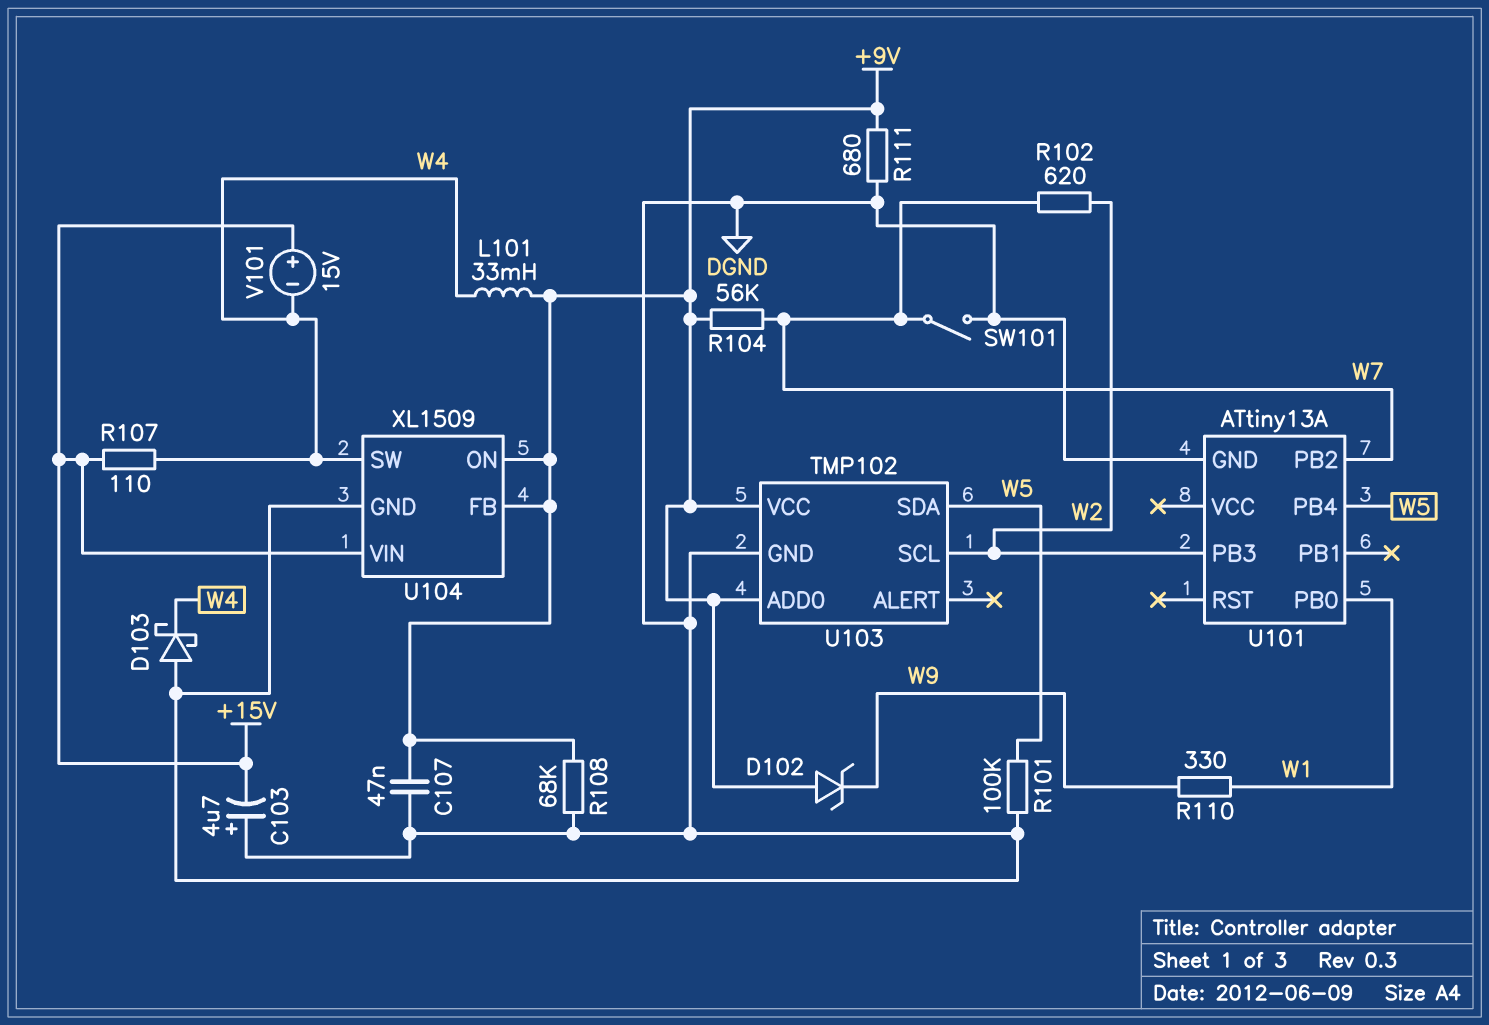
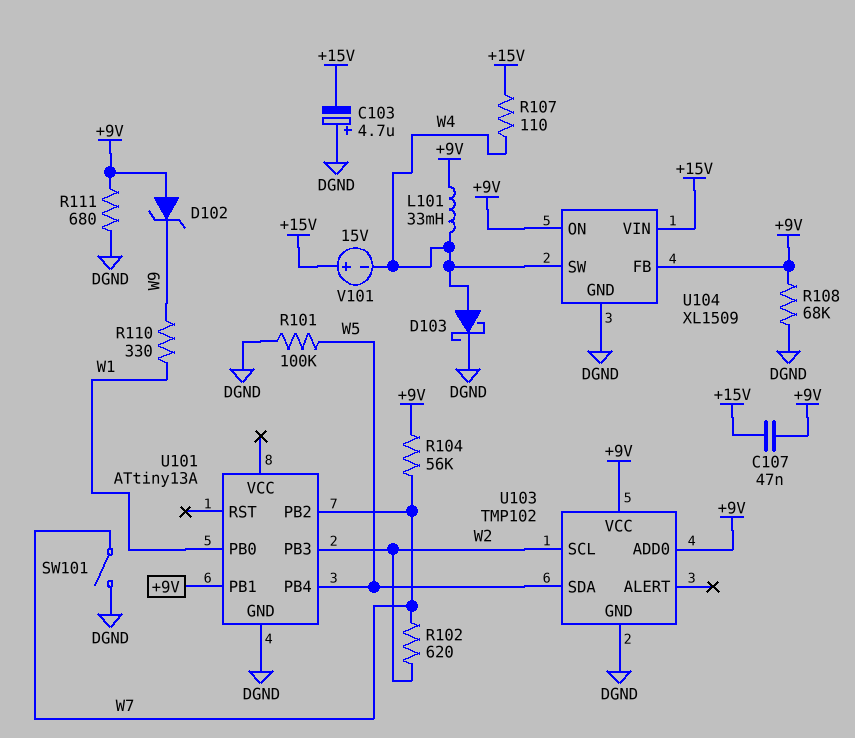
C107: 47nF (+9V, DGND) -> 47nF (+9V, +15V)
D103: schottky (A DGND, K W4) -> schottky (A W4, K DGND)
U101 pin PB1: none -> +9V

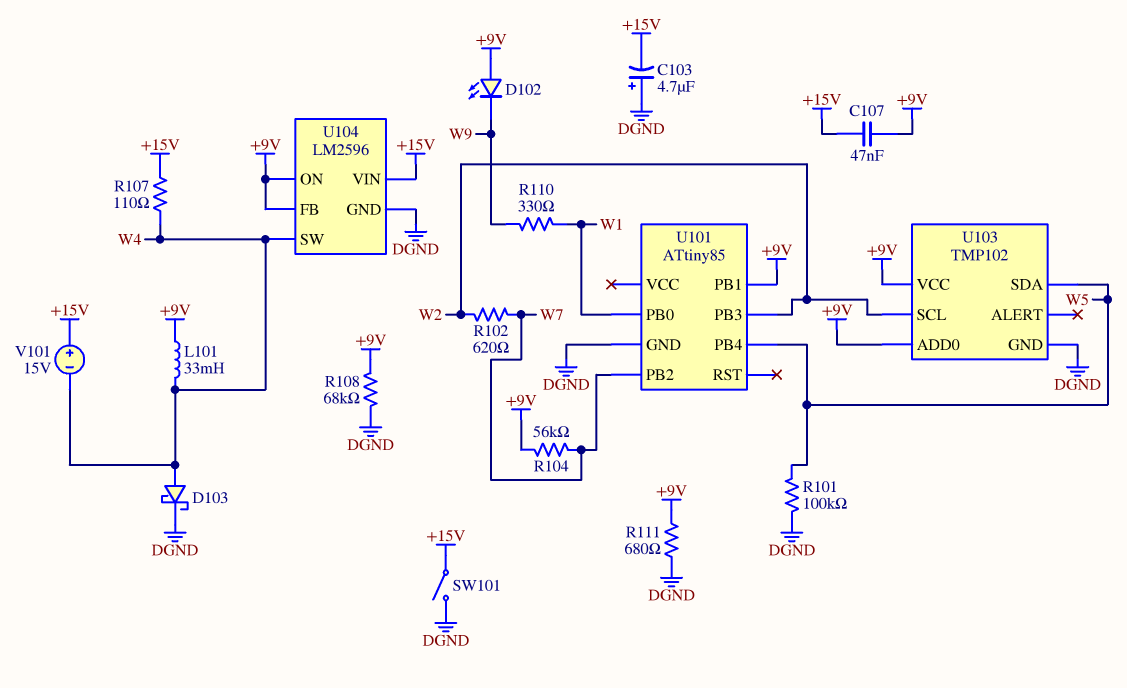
D102: zener (A +9V, K W9) -> LED (A +9V, K W9)
SW101: switch (DGND, W7) -> switch (+15V, DGND)
U101: ATtiny13A -> ATtiny85
U104: XL1509 -> LM2596

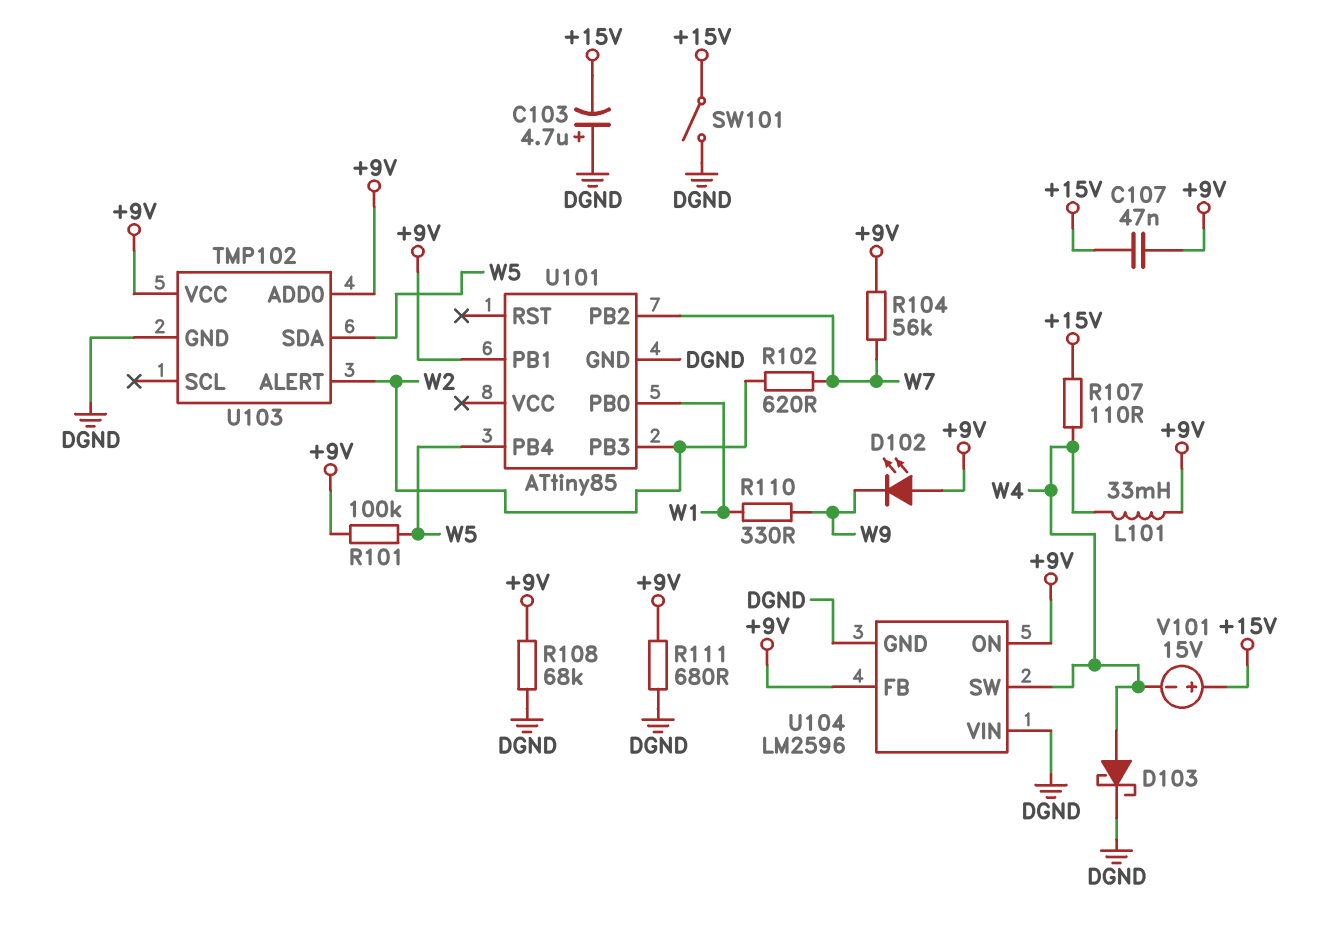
R101: 100k (DGND, W5) -> 100k (+9V, W5)
U103 pin ALERT: none -> W2
U103 pin SCL: W2 -> none
U104 pin VIN: +15V -> DGND

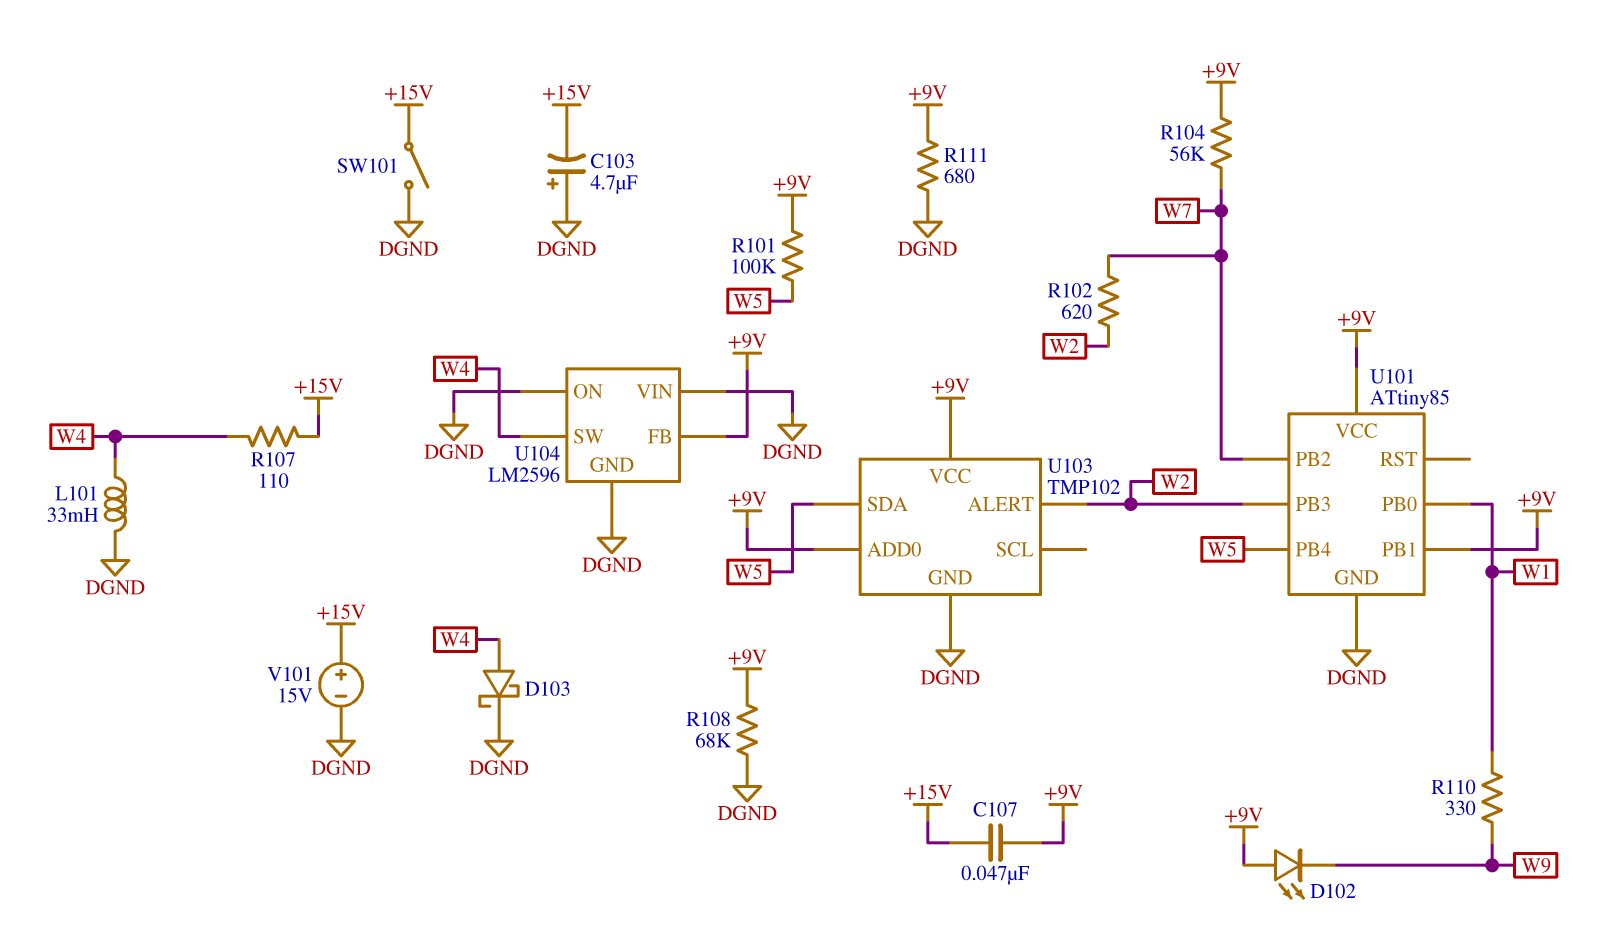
L101: 33mH (+9V, W4) -> 33mH (DGND, W4)
U101 pin VCC: none -> +9V
U104 pin ON: +9V -> DGND
V101: 15V (plus +15V, minus W4) -> 15V (plus +15V, minus DGND)

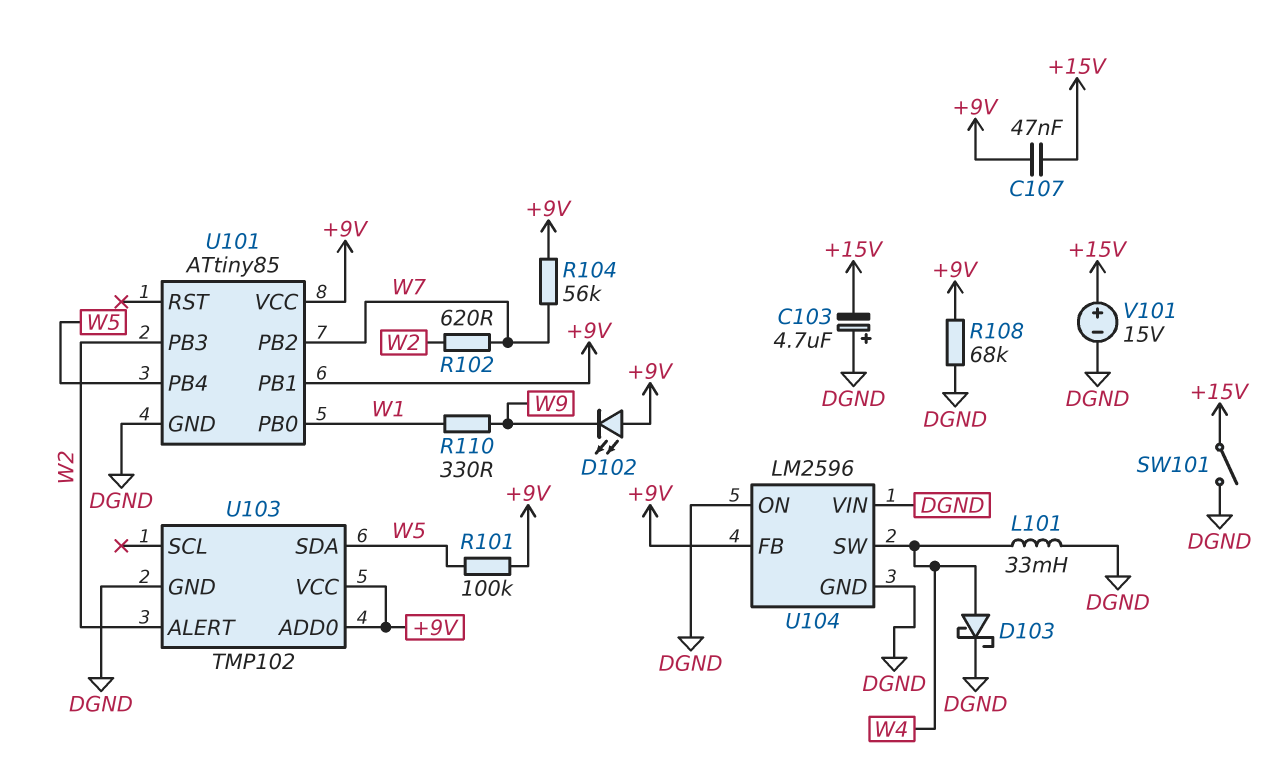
R107: 110 (+15V, W4) -> none
R111: 680 (+9V, DGND) -> none

